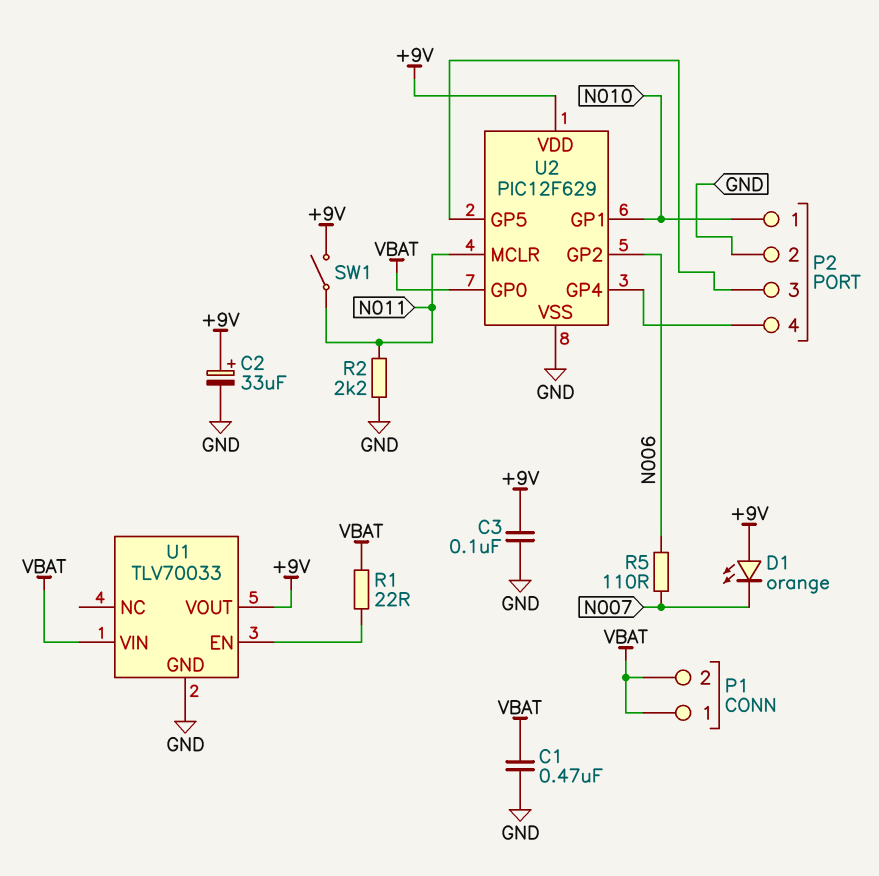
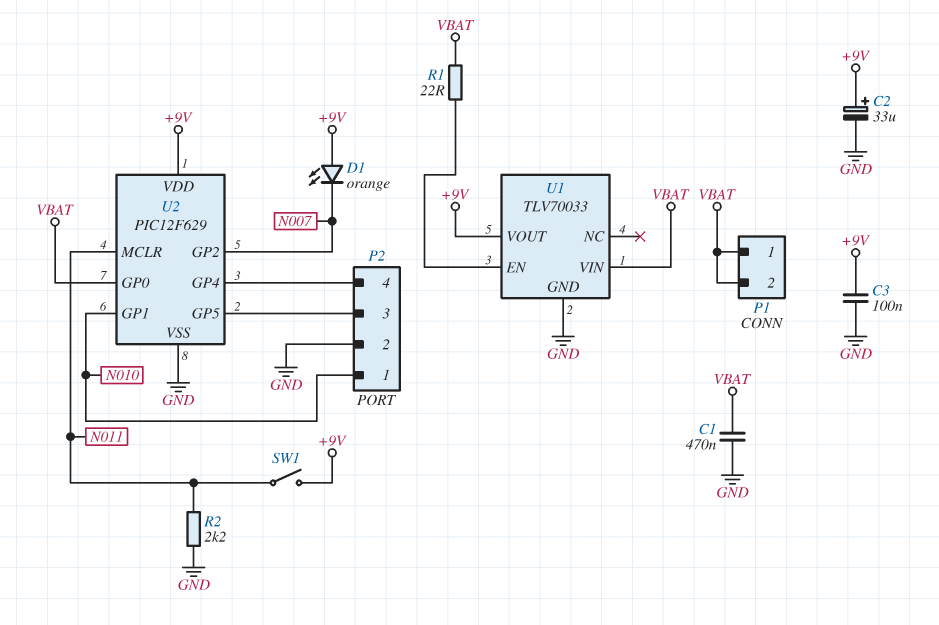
R5: 110 (N006, N007) -> none
U2 pin GP2: N006 -> N007

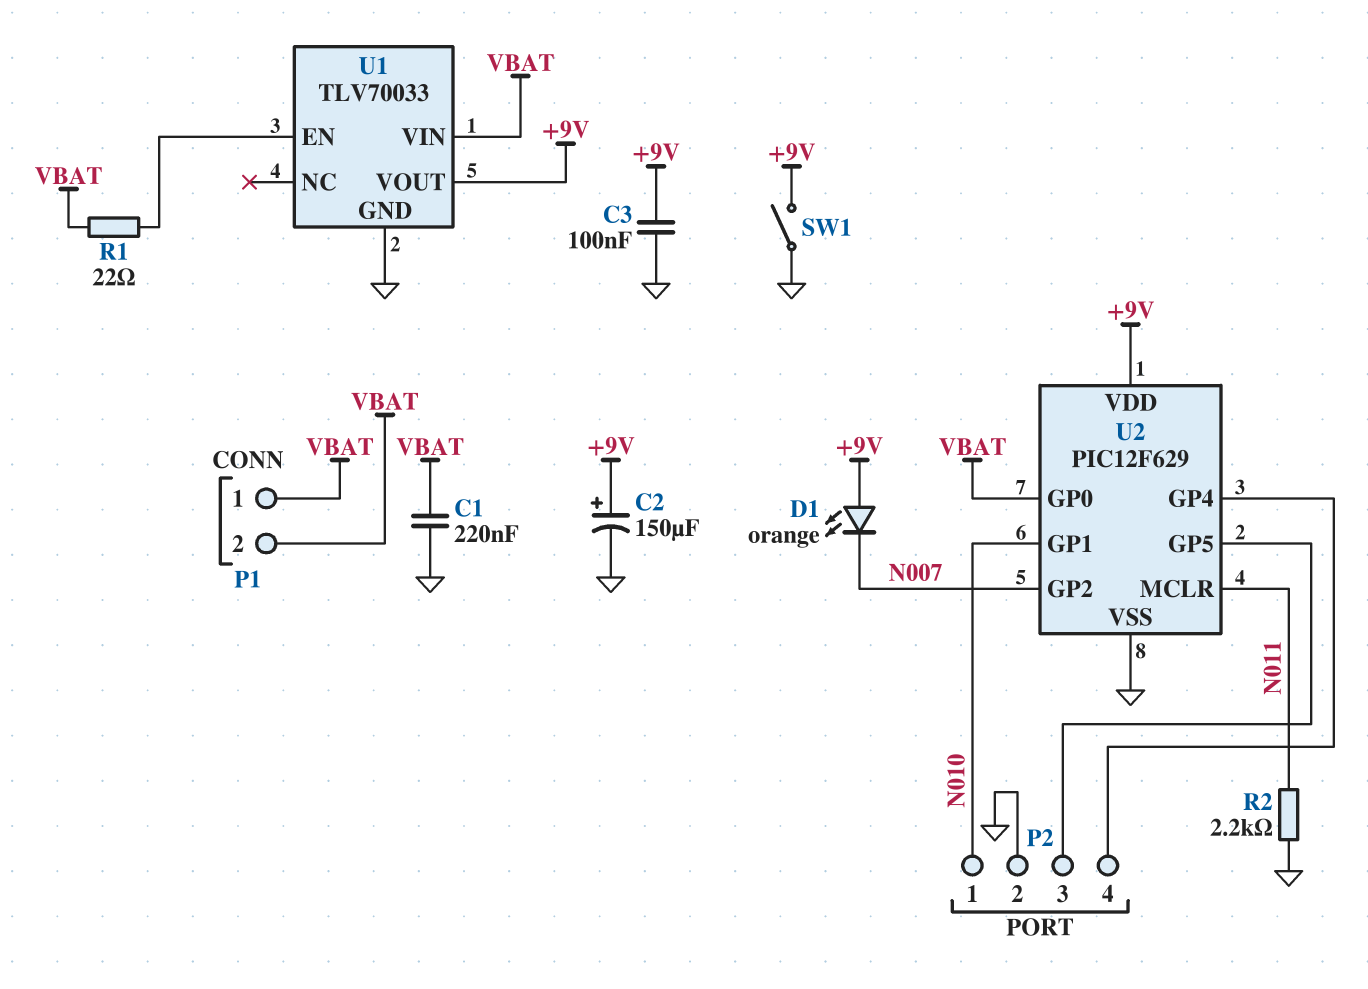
C1: 470nF (GND, VBAT) -> 220nF (GND, VBAT)
C2: 33uF (plus +9V, minus GND) -> 150uF (plus +9V, minus GND)
SW1: switch (+9V, N011) -> switch (+9V, GND)

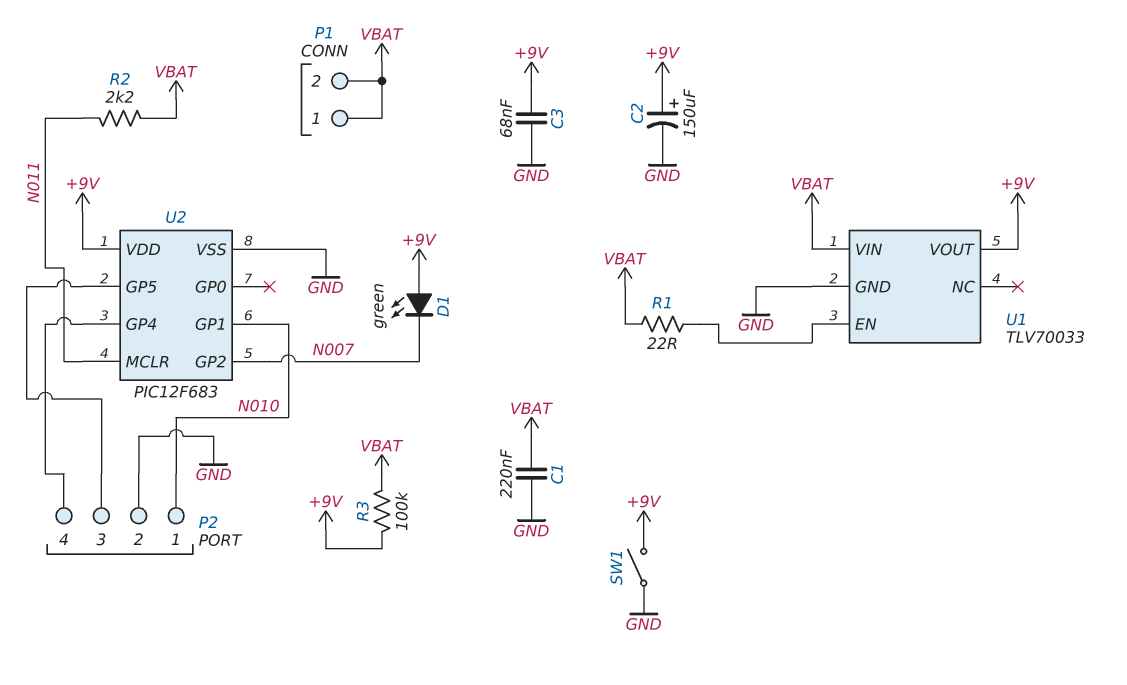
C3: 100nF (+9V, GND) -> 68nF (+9V, GND)
D1: LED orange (A +9V, K N007) -> LED green (A +9V, K N007)
R2: 2.2k (GND, N011) -> 2.2k (N011, VBAT)
R3: none -> 100k (+9V, VBAT)
U2: PIC12F629 -> PIC12F683
U2 pin GP0: VBAT -> none

